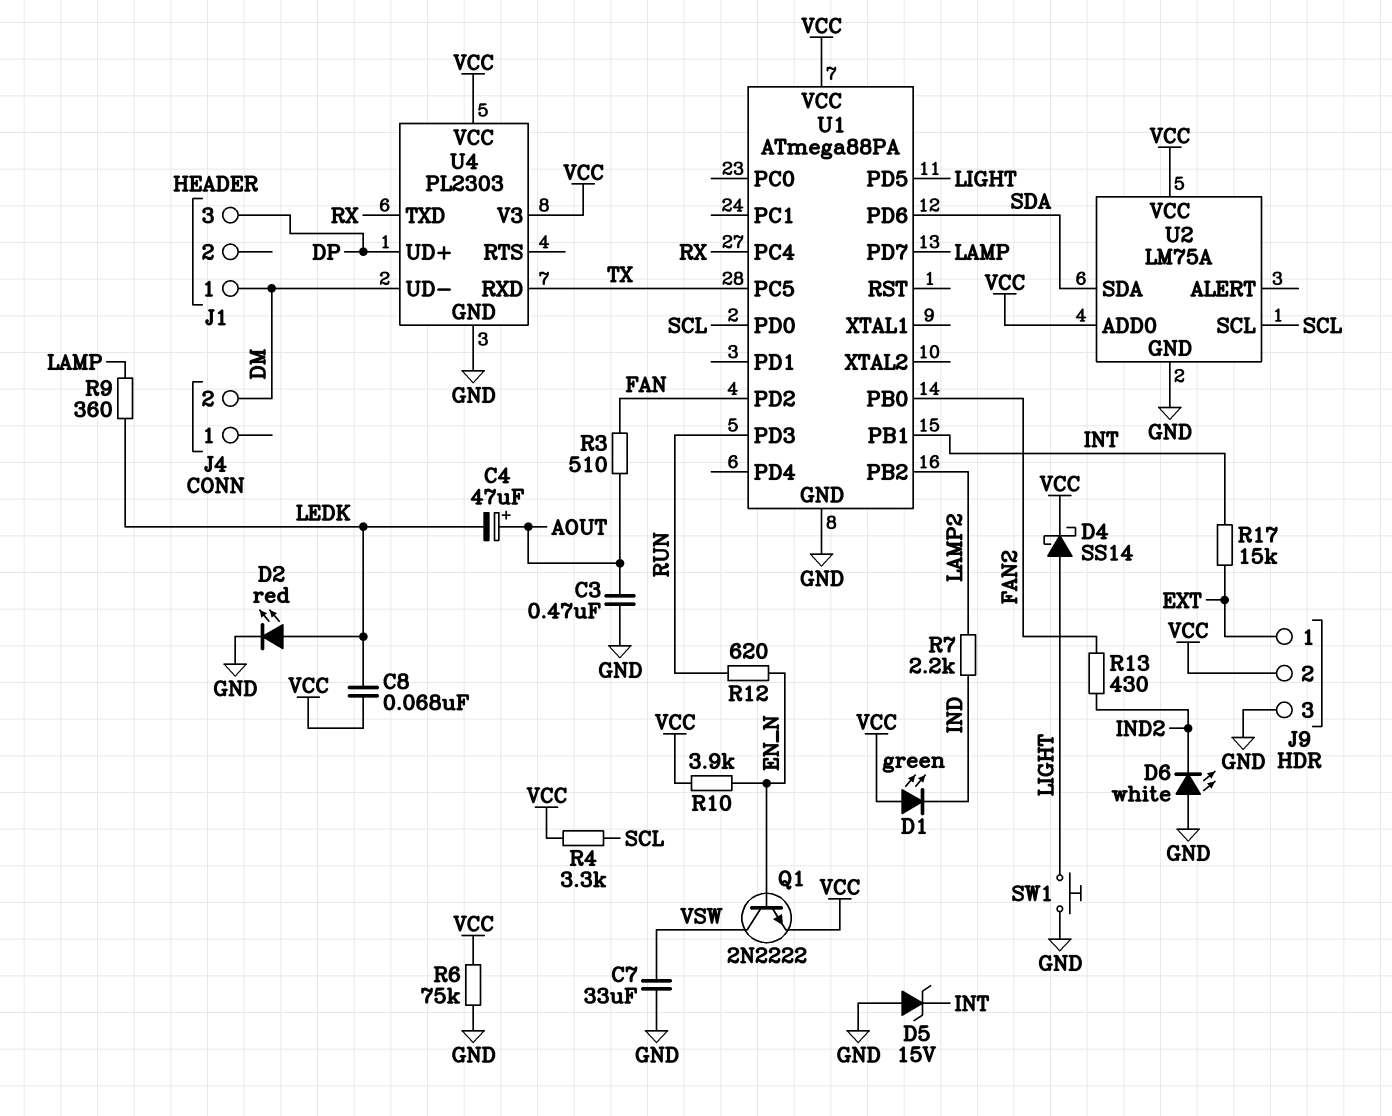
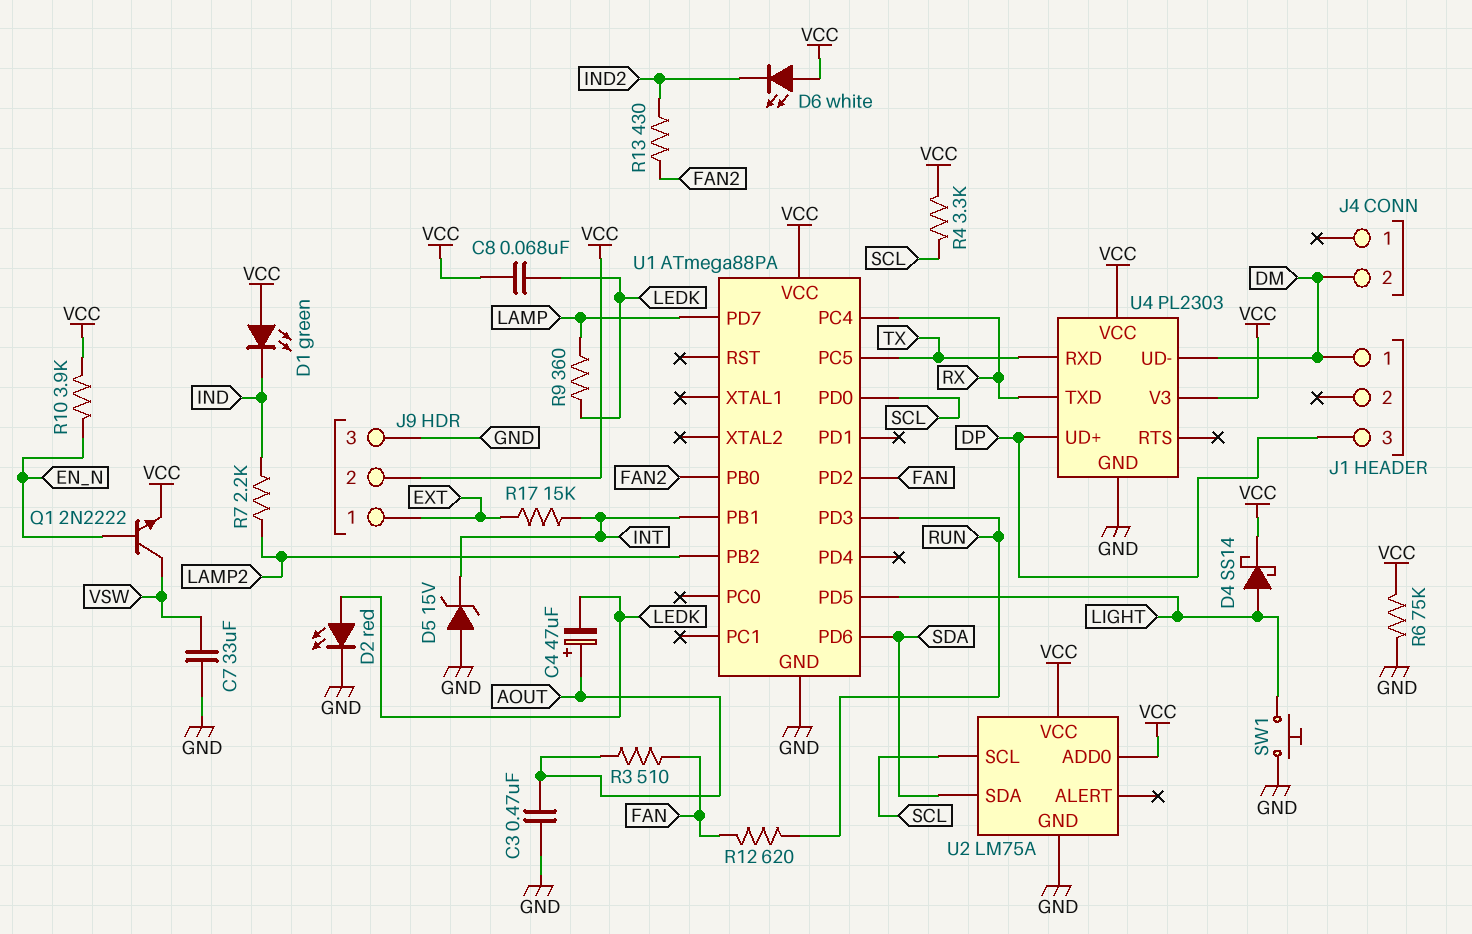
D6: LED white (A GND, K IND2) -> LED white (A VCC, K IND2)
R12: 620 (EN_N, RUN) -> 620 (FAN, RUN)

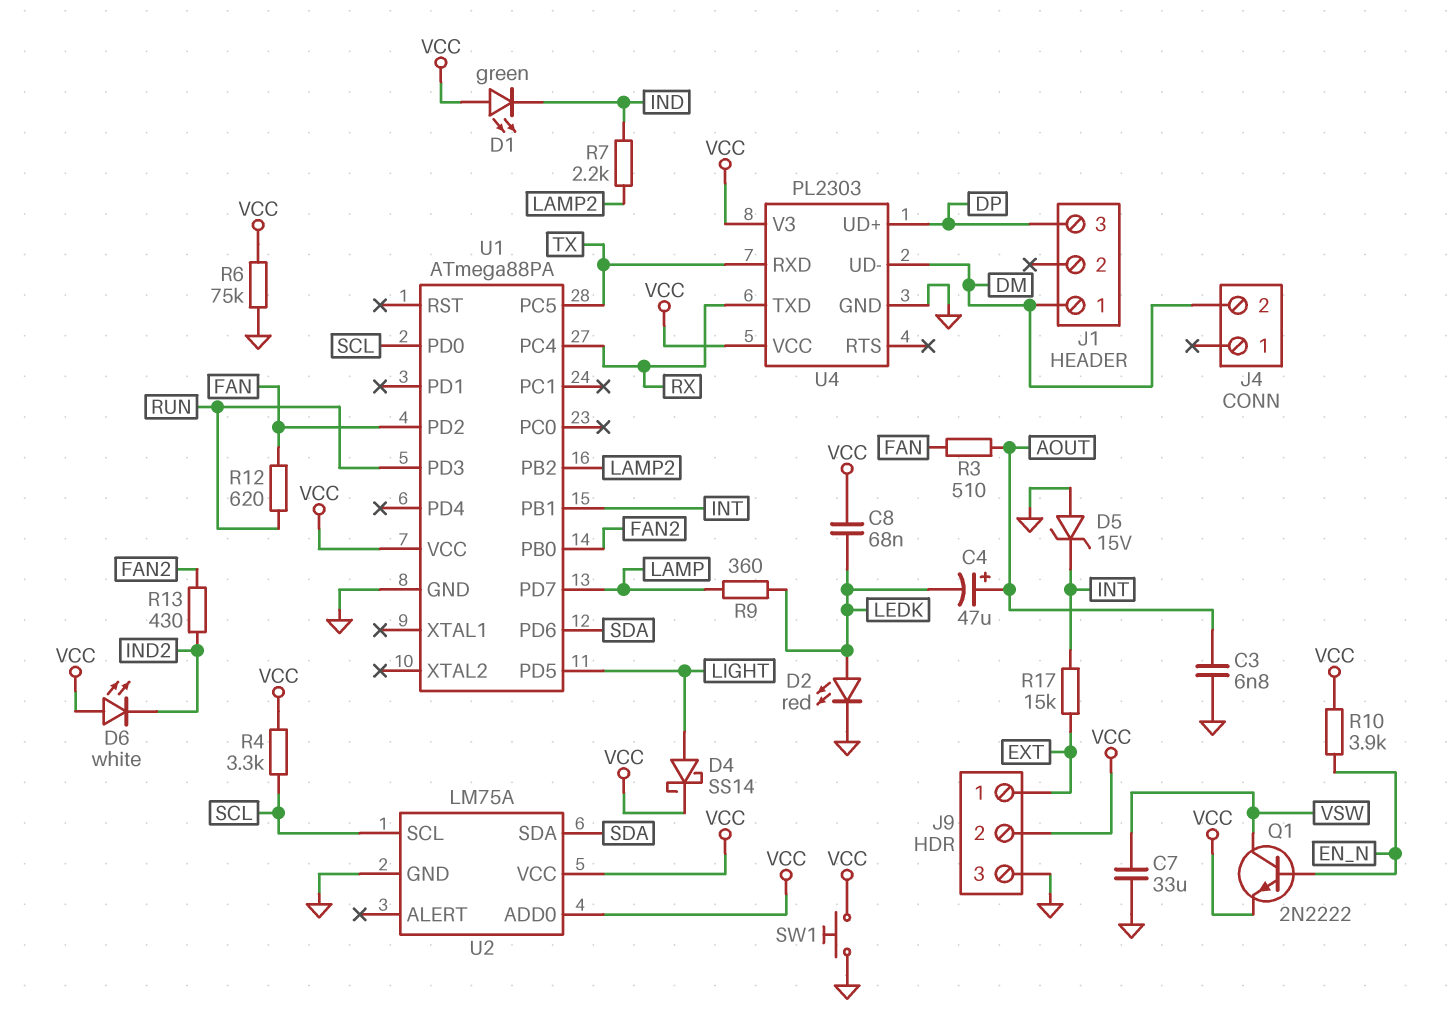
C3: 470nF (AOUT, GND) -> 6.8nF (AOUT, GND)
SW1: button (GND, LIGHT) -> button (GND, VCC)

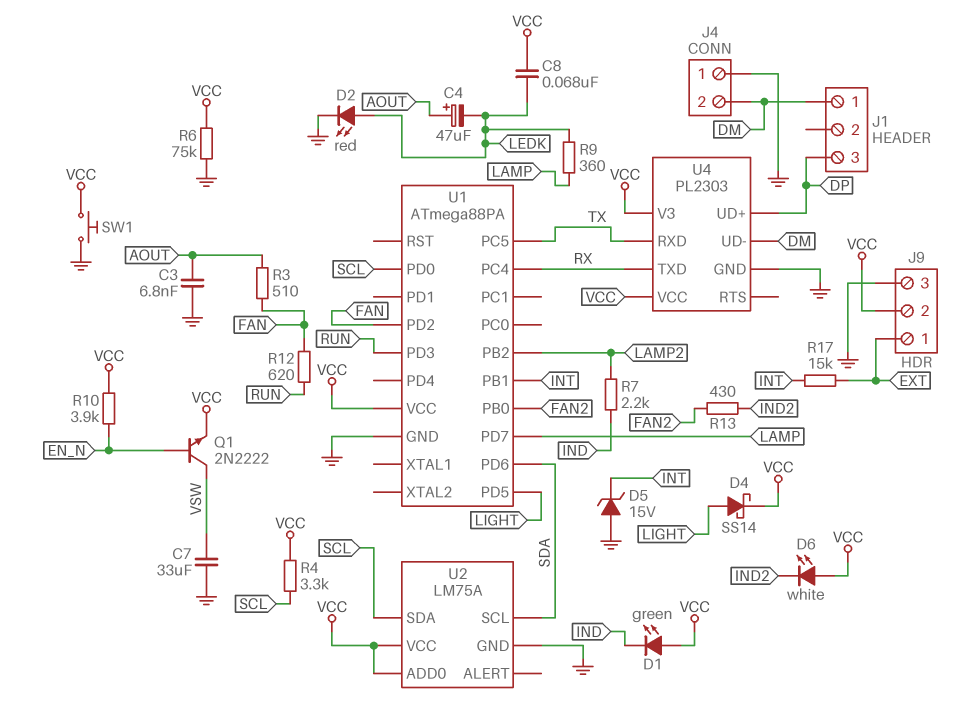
J4 pin 1: none -> GND
U2 pin SCL: SCL -> SDA
U2 pin SDA: SDA -> SCL

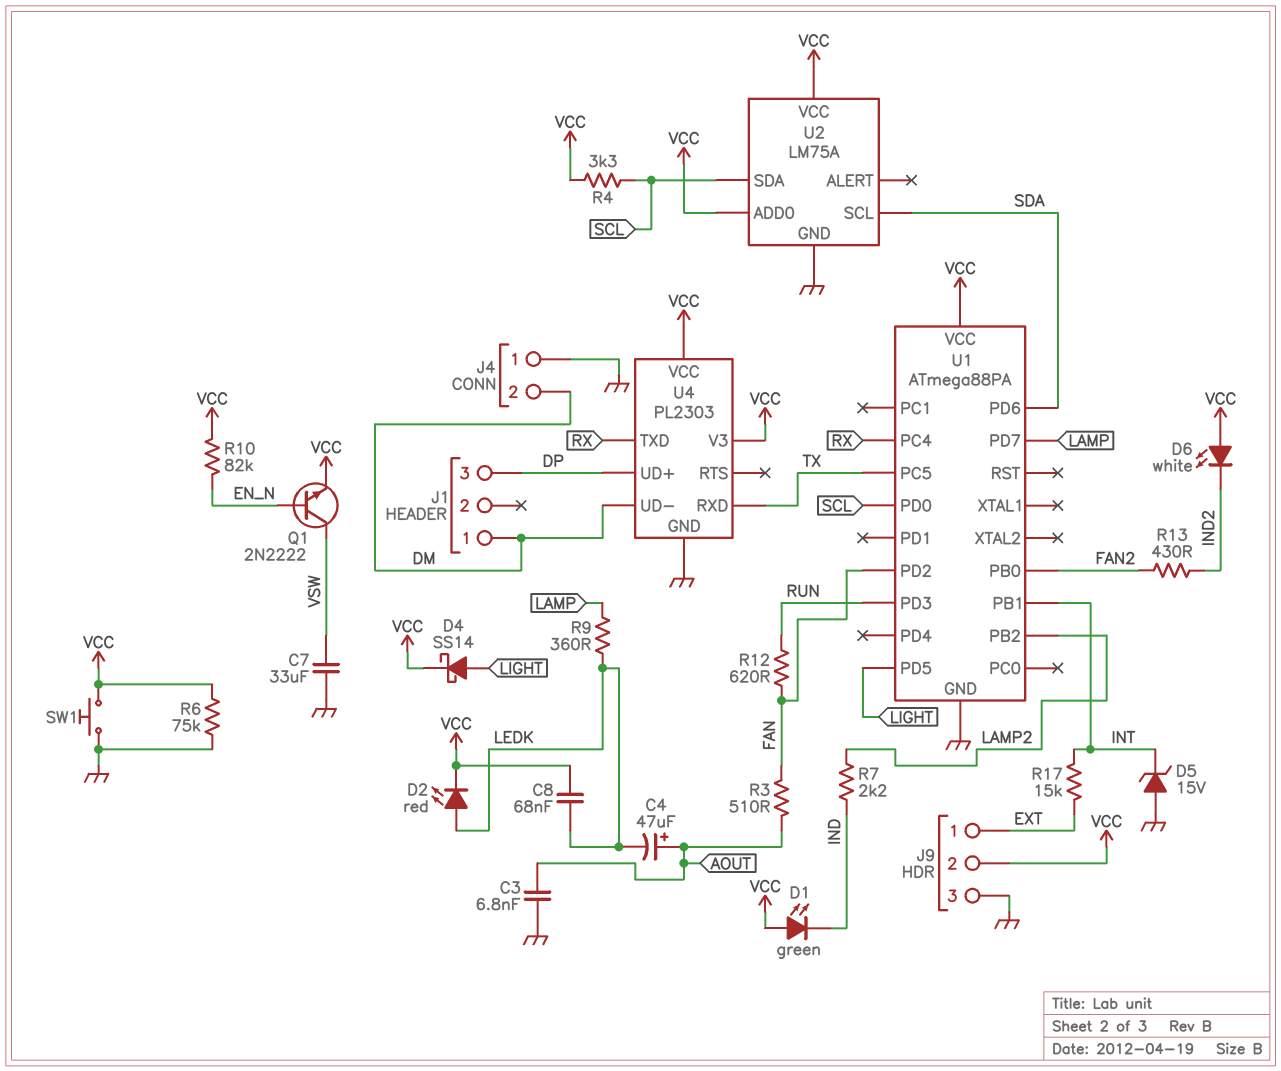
D2: LED red (A LEDK, K GND) -> LED red (A LEDK, K VCC)
R10: 3.9k (EN_N, VCC) -> 82k (EN_N, VCC)

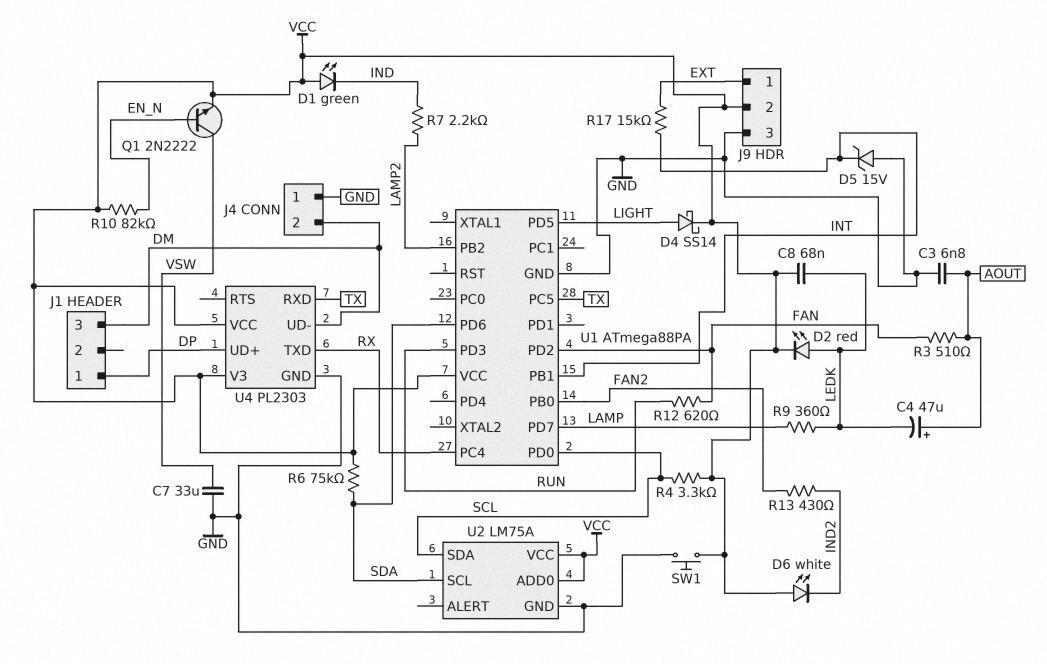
J1 pin 1: DM -> DP
J1 pin 3: DP -> DM
R6: 75k (GND, VCC) -> 75k (SDA, VCC)

